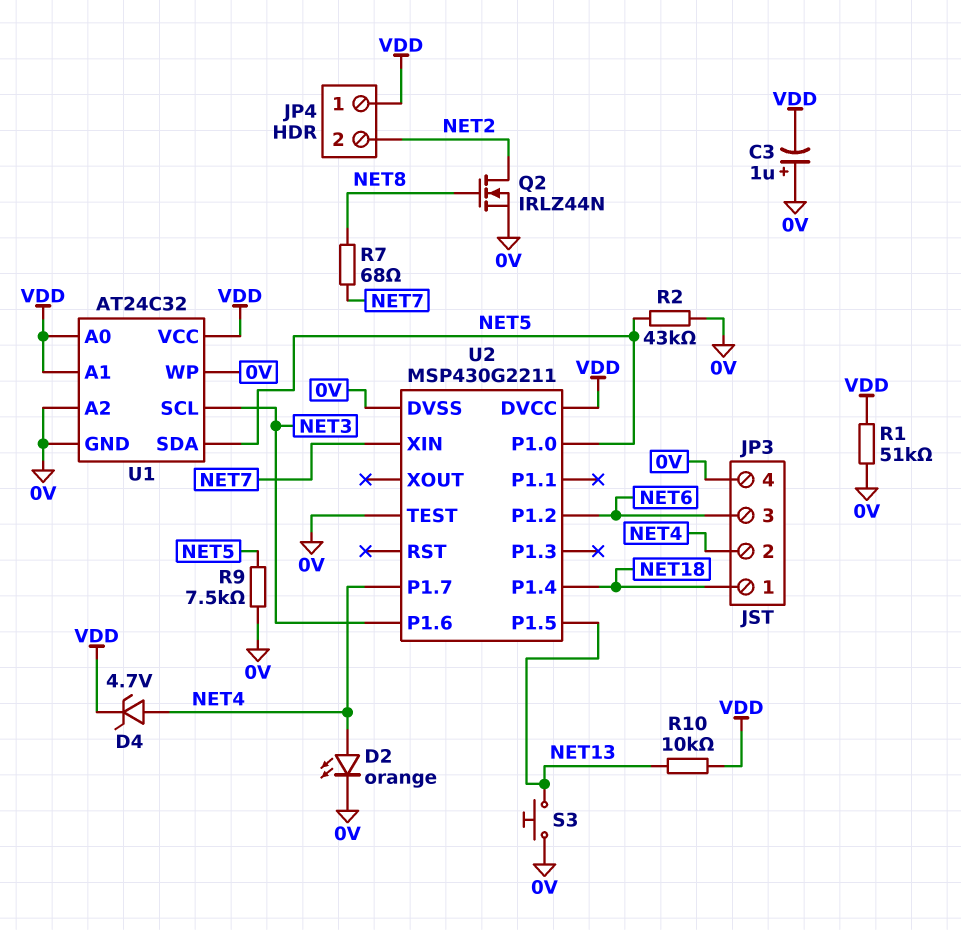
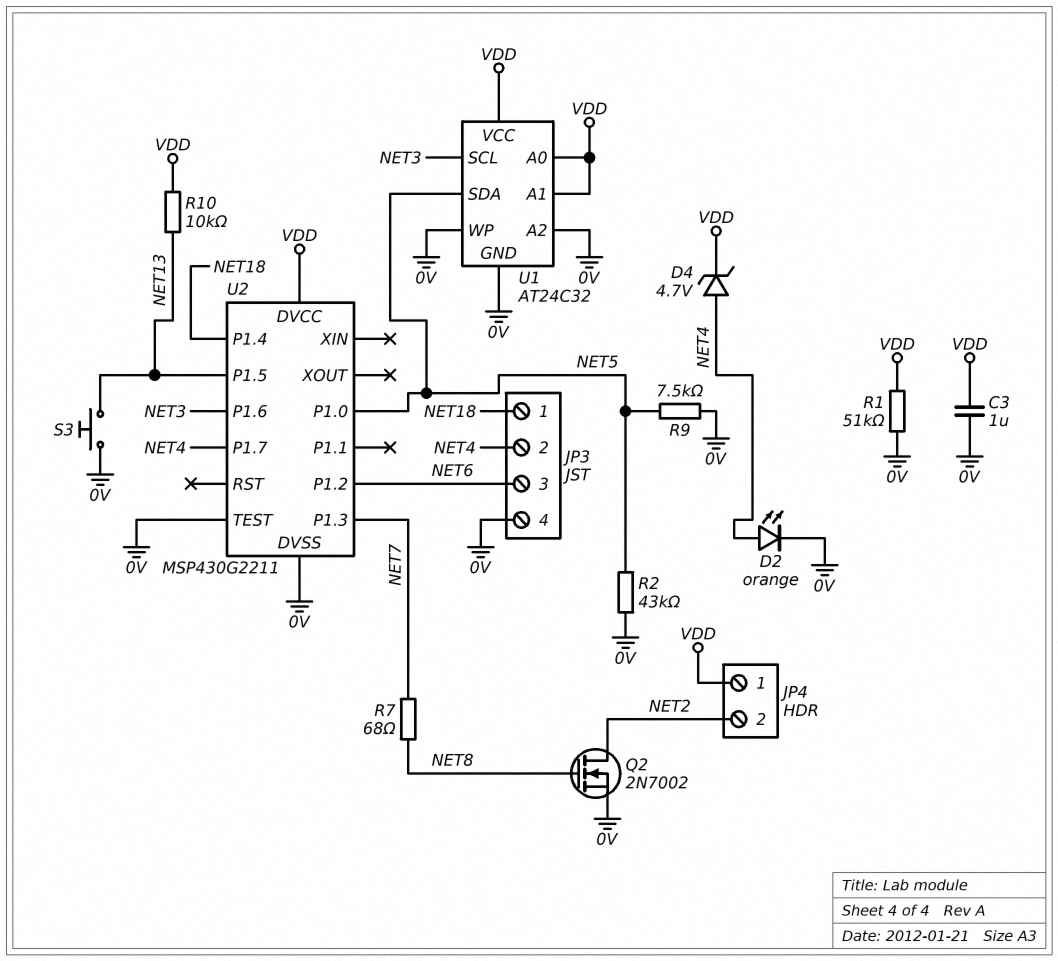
C3: 1uF (plus 0V, minus VDD) -> 1uF (0V, VDD)
Q2: NMOS IRLZ44N (G NET8, D NET2, S 0V) -> NMOS 2N7002 (G NET8, D NET2, S 0V)
U2 pin P1.3: none -> NET7
U2 pin XIN: NET7 -> none

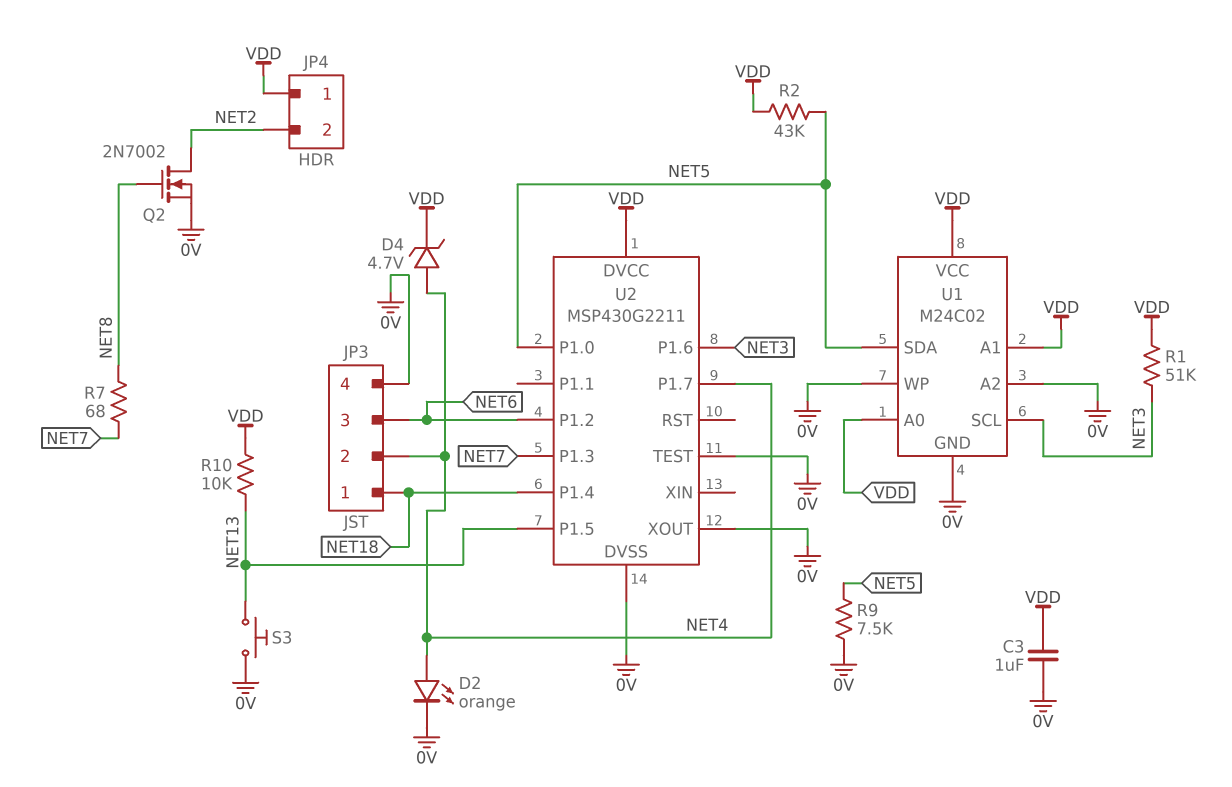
R1: 51k (0V, VDD) -> 51k (NET3, VDD)
R2: 43k (0V, NET5) -> 43k (NET5, VDD)
U1: AT24C32 -> M24C02
U2 pin XOUT: none -> 0V

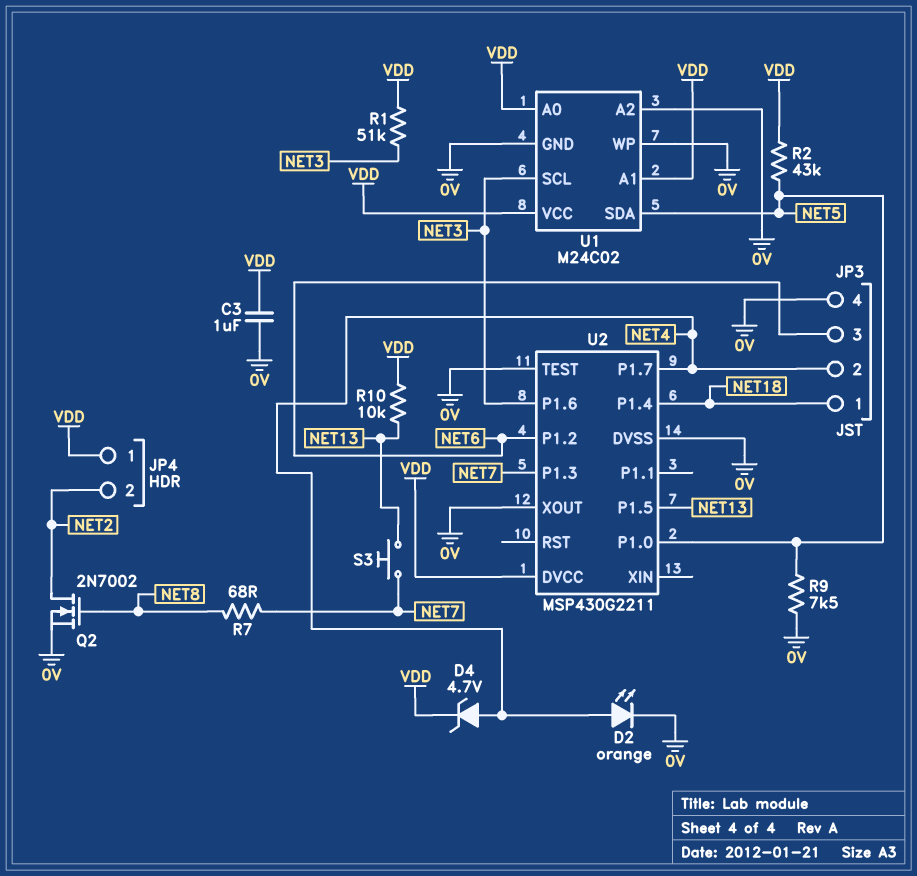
S3: button (0V, NET13) -> button (NET7, NET13)

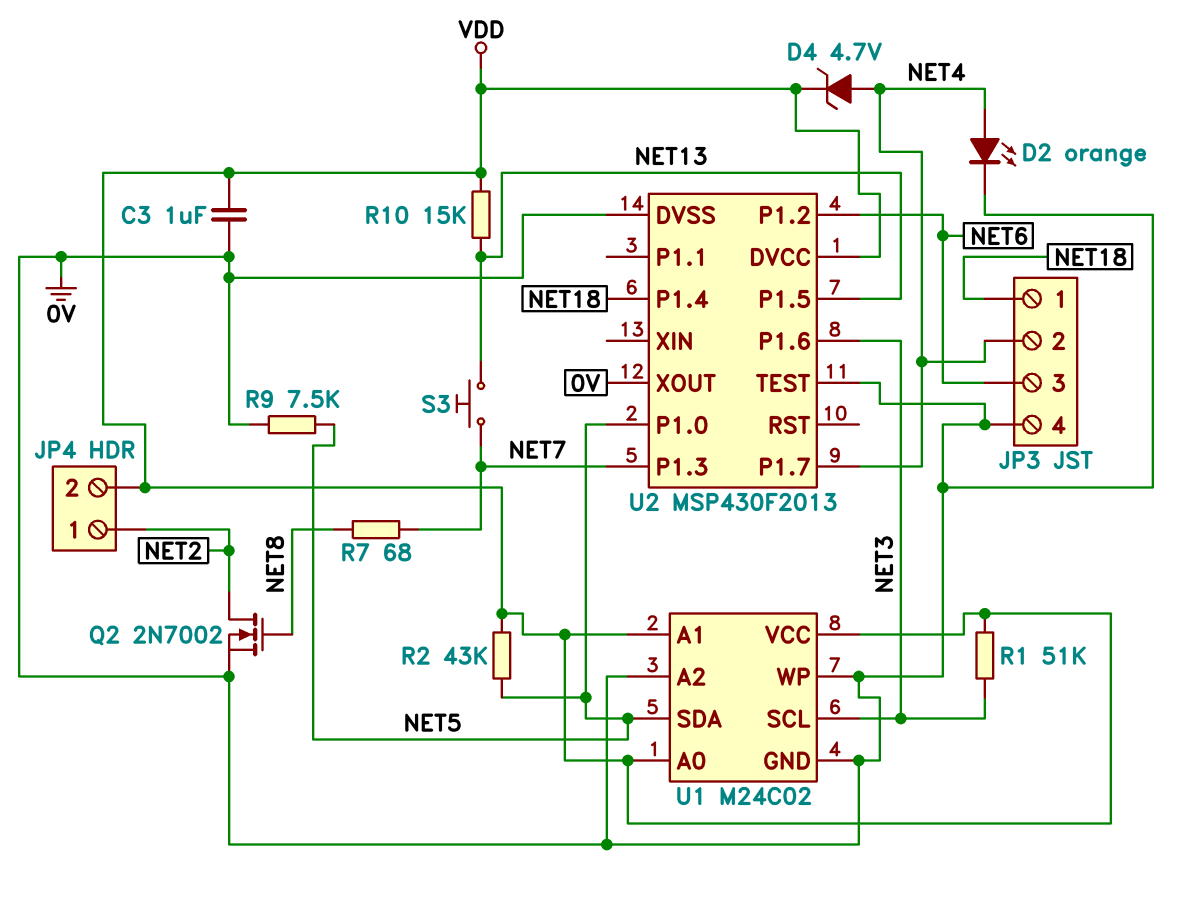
JP4 pin 1: VDD -> NET2
JP4 pin 2: NET2 -> VDD
R10: 10k (NET13, VDD) -> 15k (NET13, VDD)
U2: MSP430G2211 -> MSP430F2013

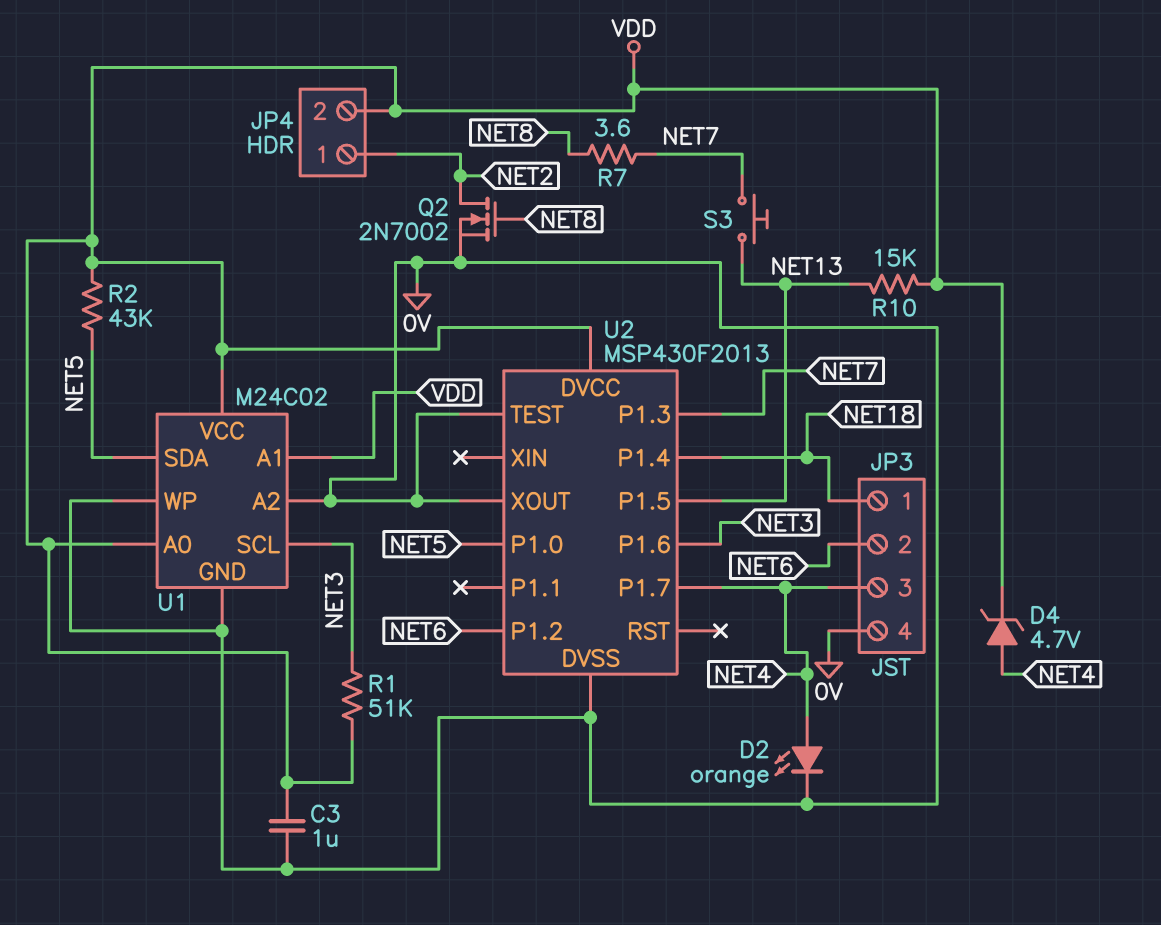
JP3 pin 2: NET4 -> NET6
JP3 pin 3: NET6 -> NET4
R7: 68 (NET7, NET8) -> 3.6 (NET7, NET8)
R9: 7.5k (0V, NET5) -> none

